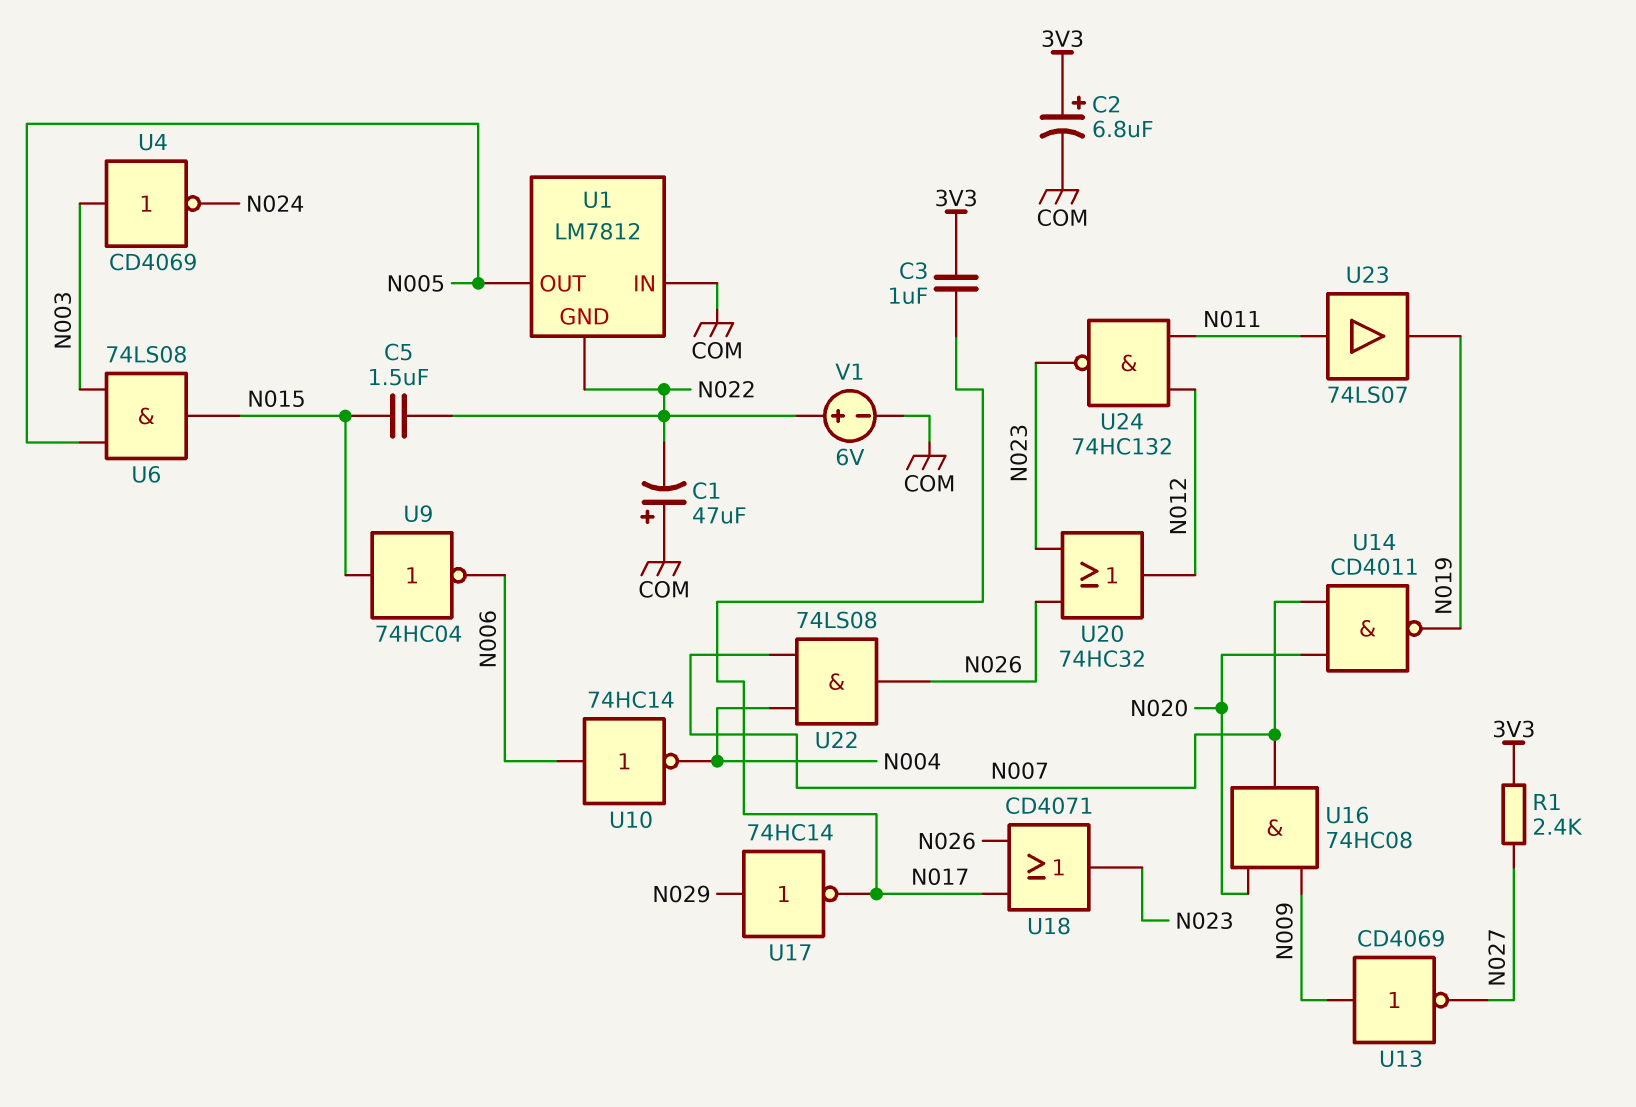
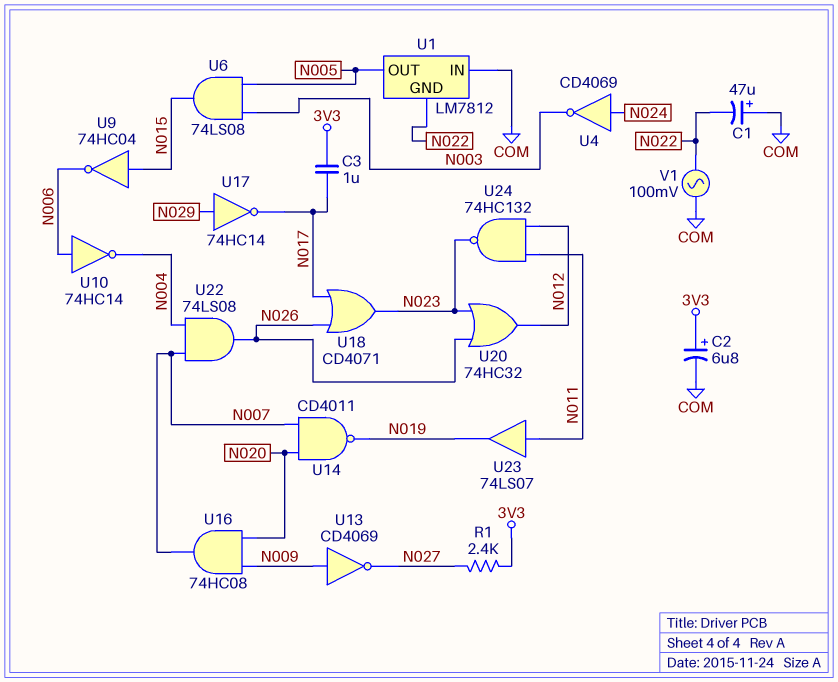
C5: 1.5uF (N015, N022) -> none
U4: NOT CD4069 (in N003, out N024) -> NOT CD4069 (in N024, out N003)
V1: 6V (plus N022, minus COM) -> AC 100mV (COM, N022)

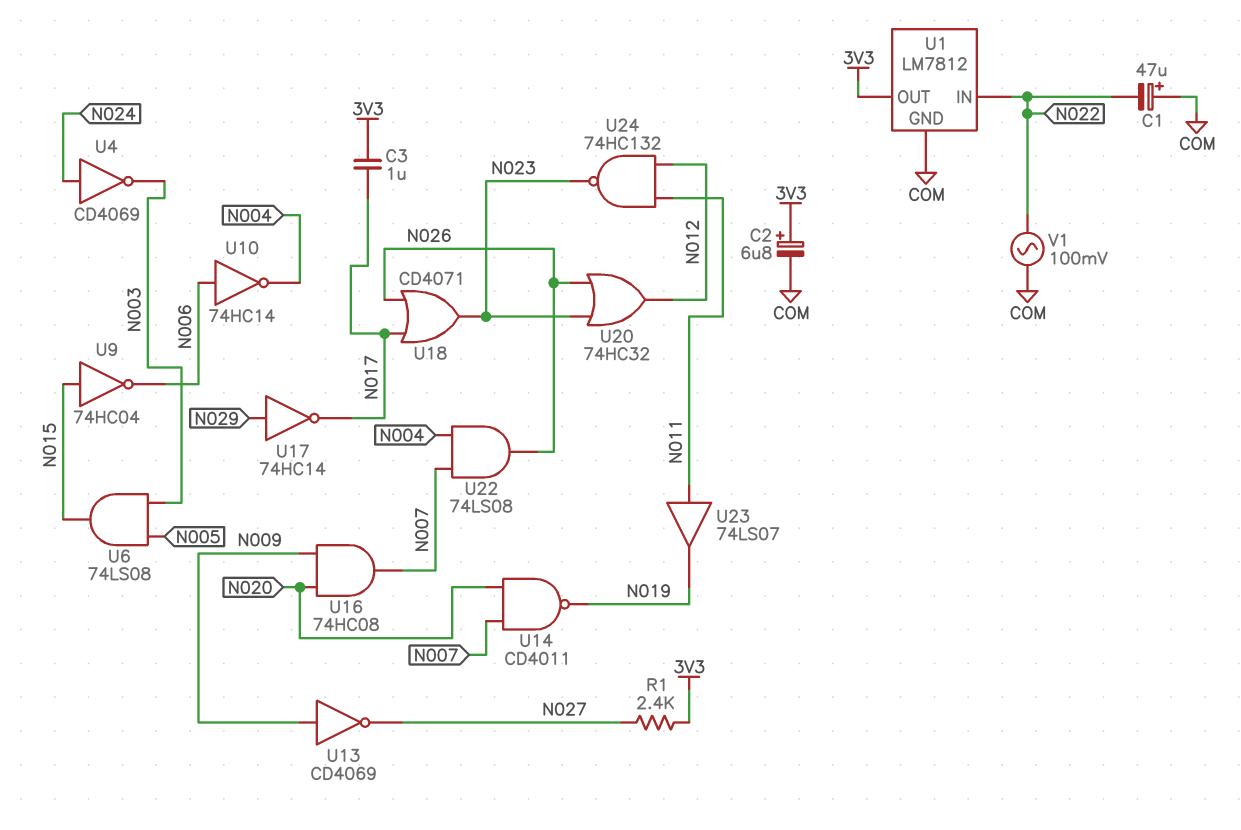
U1 pin GND: N022 -> COM
U1 pin IN: COM -> N022
U1 pin OUT: N005 -> 3V3

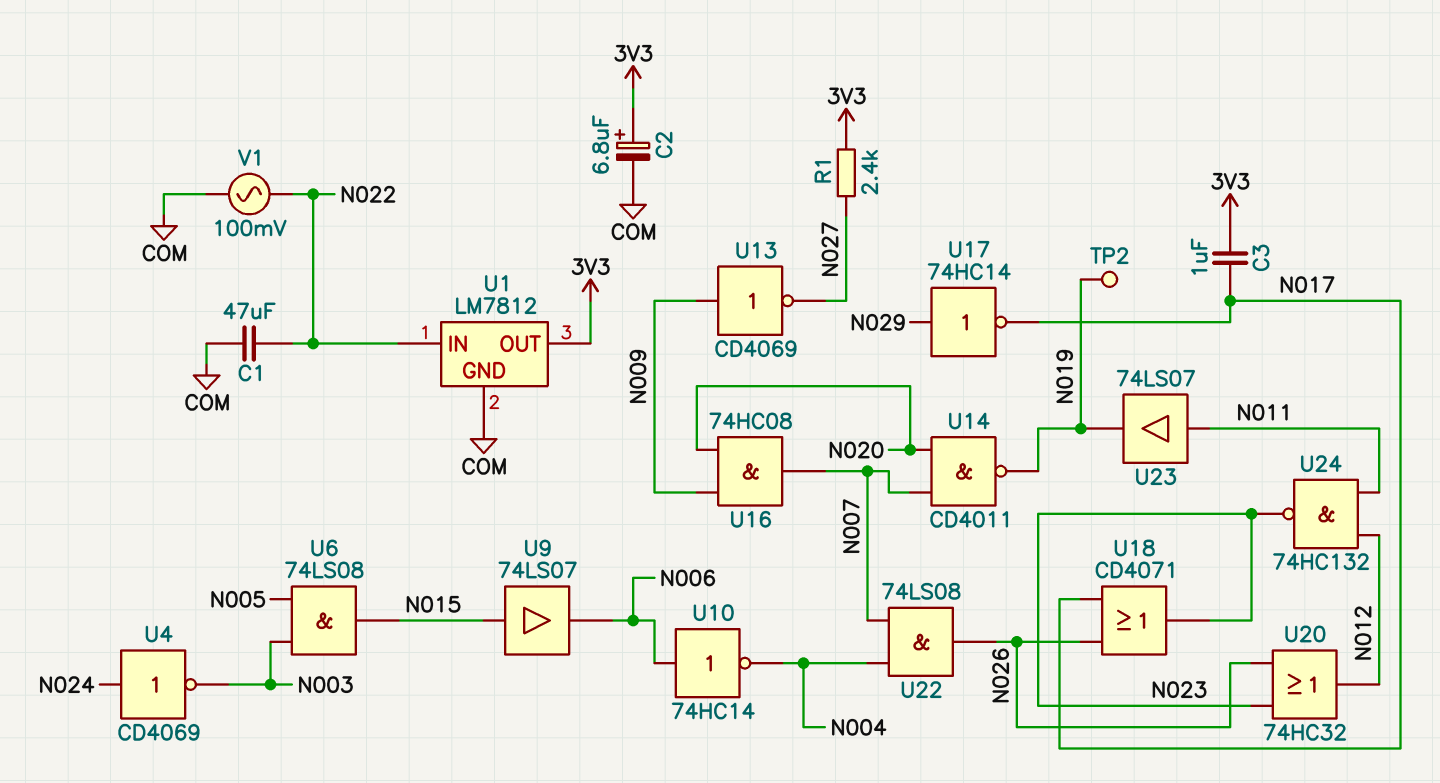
C1: 47uF (plus COM, minus N022) -> 47uF (COM, N022)
TP2: none -> test point (N019)
U9: NOT 74HC04 (in N015, out N006) -> buffer 74LS07 (in N015, out N006)

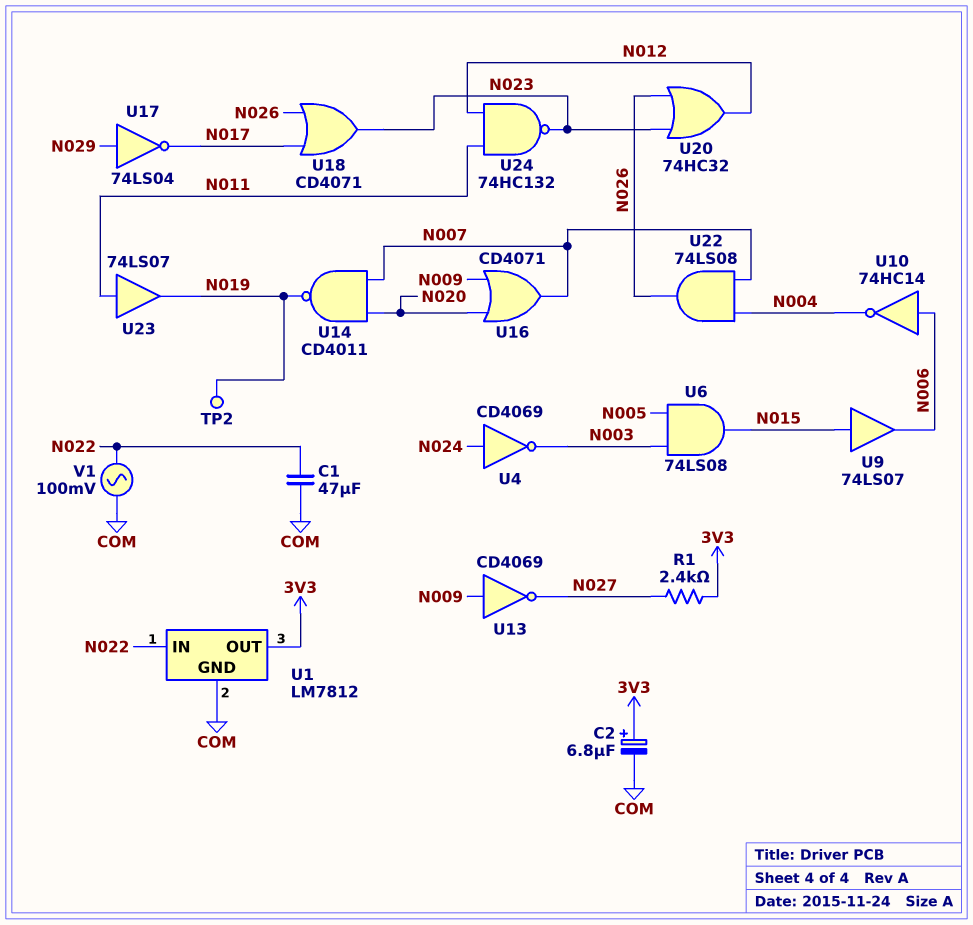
C3: 1uF (3V3, N017) -> none
U16: AND 74HC08 (in N009, in N020, out N007) -> OR CD4071 (in N009, in N020, out N007)
U17: NOT 74HC14 (in N029, out N017) -> NOT 74LS04 (in N029, out N017)

